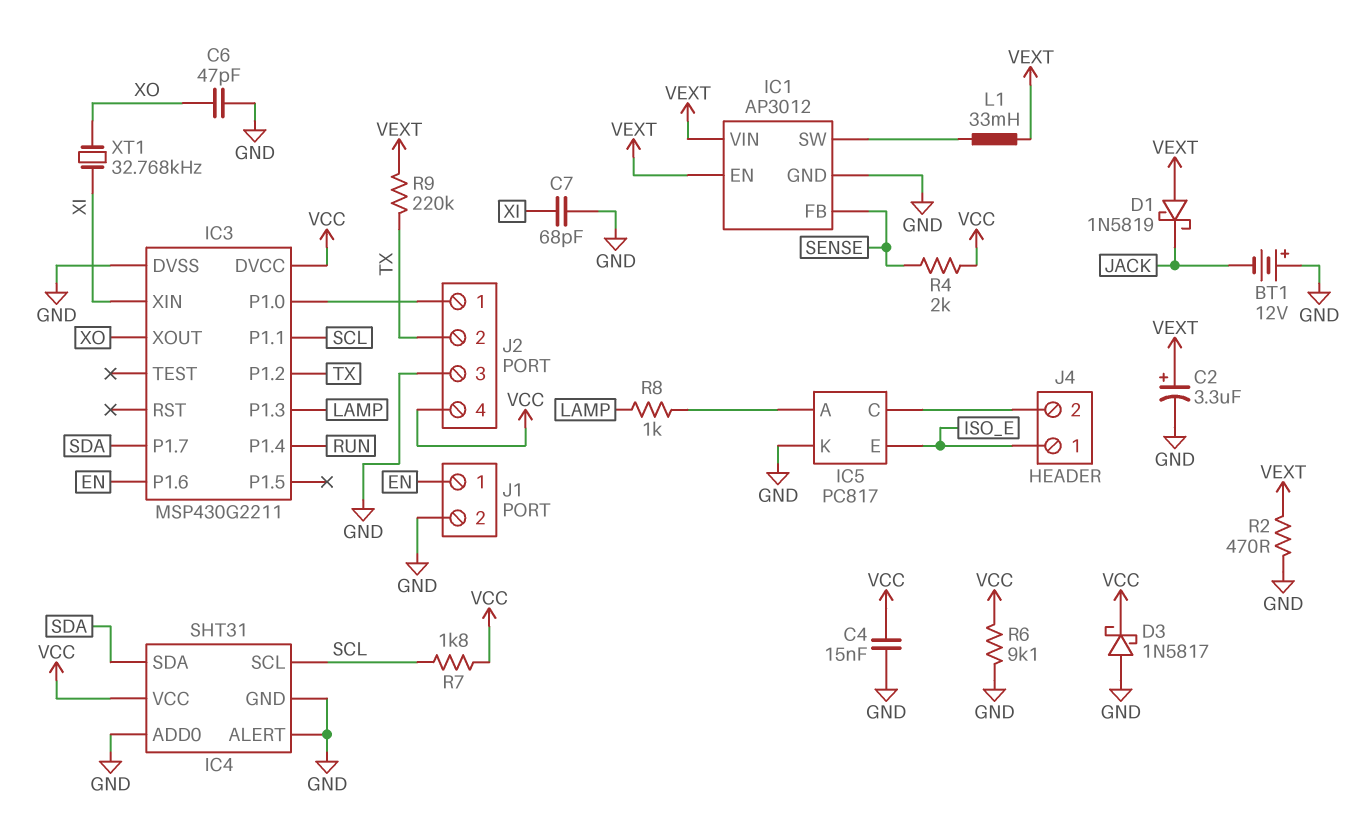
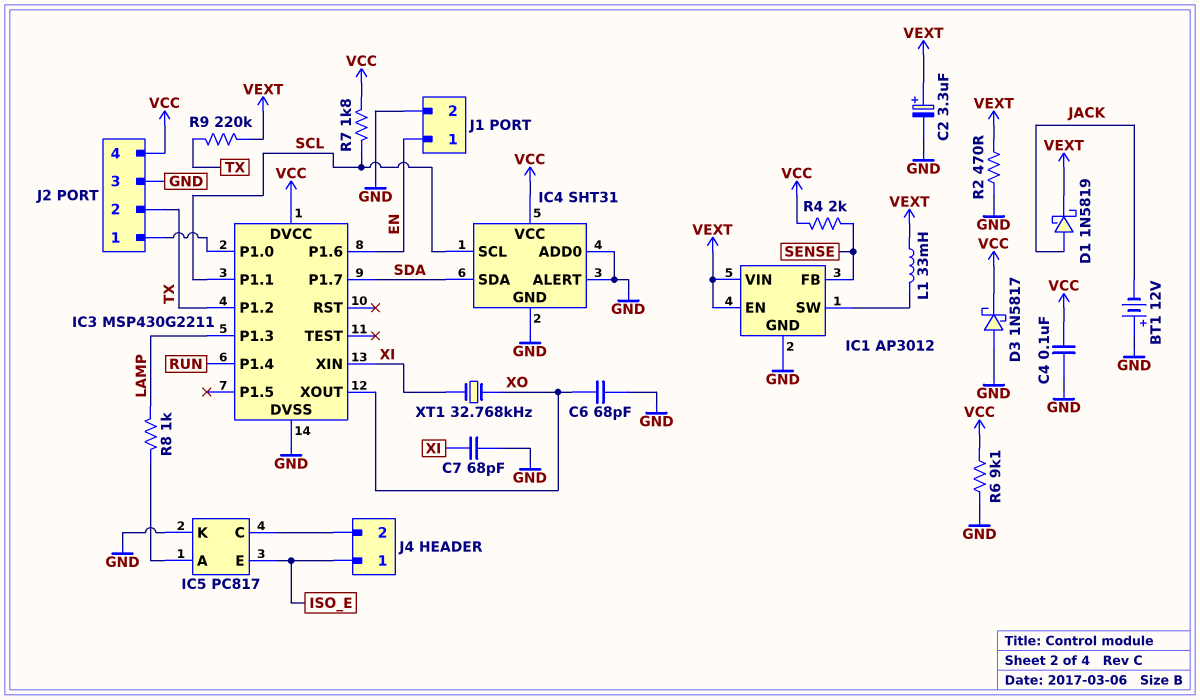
C4: 15nF (GND, VCC) -> 100nF (GND, VCC)
C6: 47pF (GND, XO) -> 68pF (GND, XO)
D1: schottky 1N5819 (A VEXT, K JACK) -> schottky 1N5819 (A JACK, K VEXT)

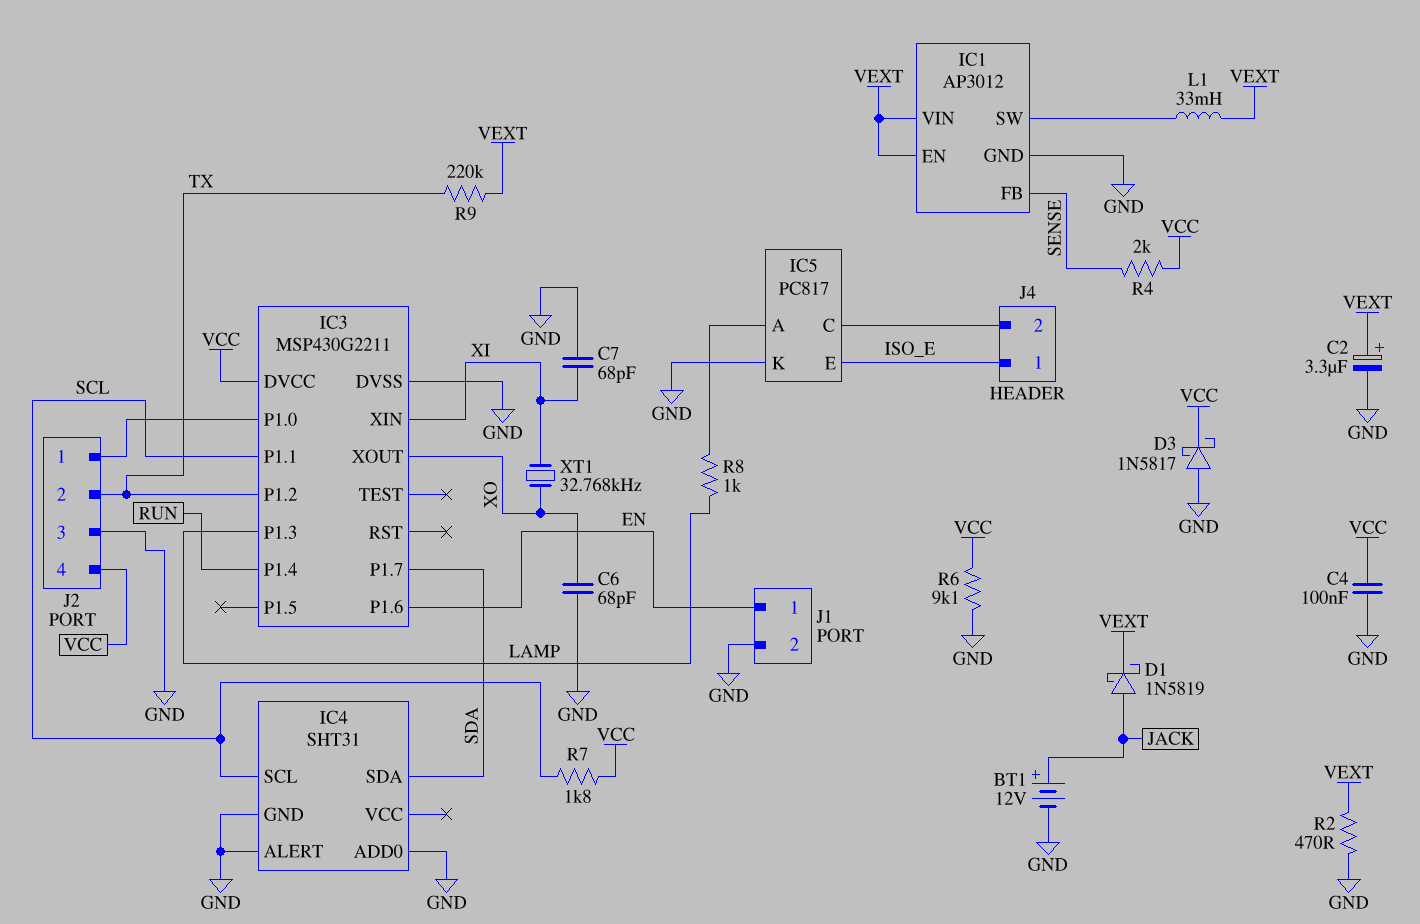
BT1: 12V (plus GND, minus JACK) -> 12V (plus JACK, minus GND)
IC4 pin VCC: VCC -> none

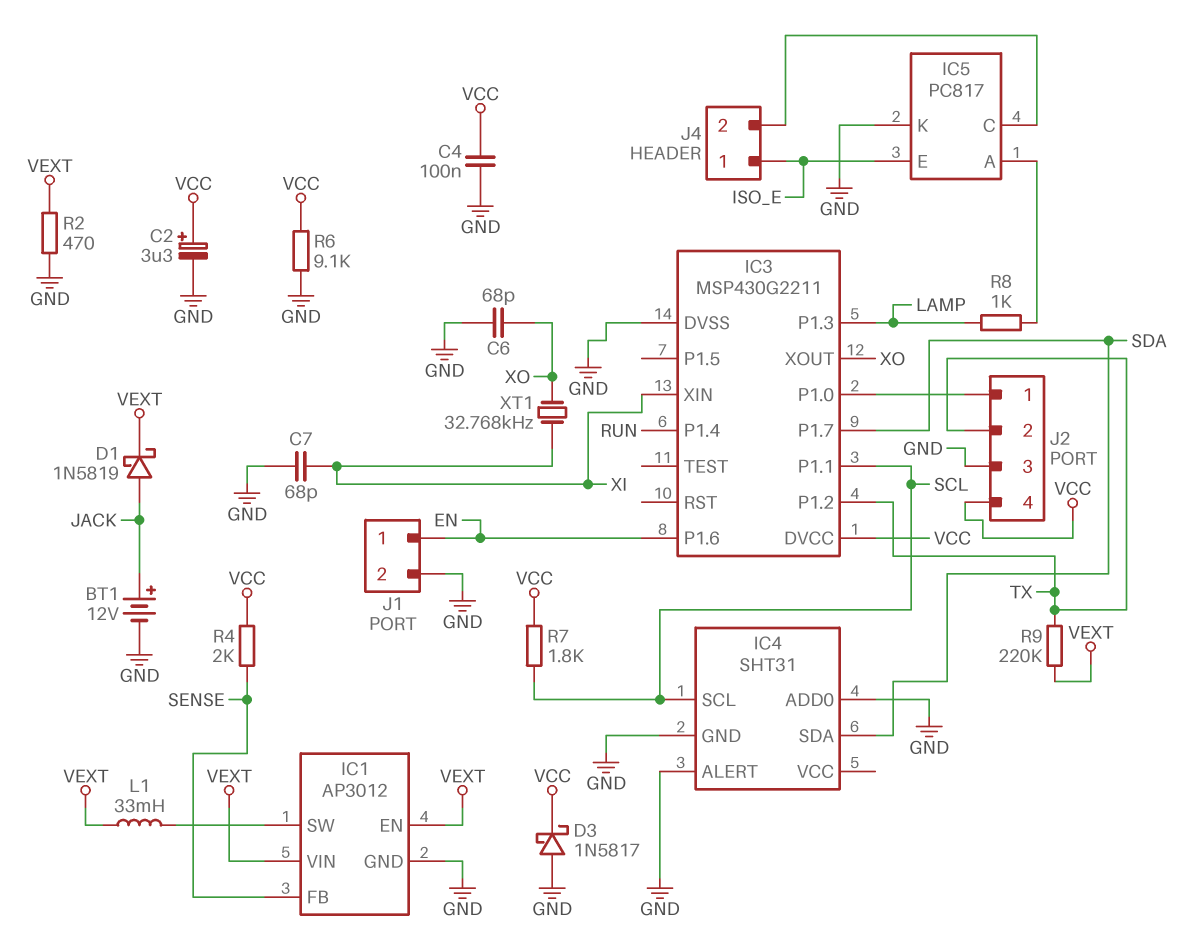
C2: 3.3uF (plus VEXT, minus GND) -> 3.3uF (plus VCC, minus GND)

